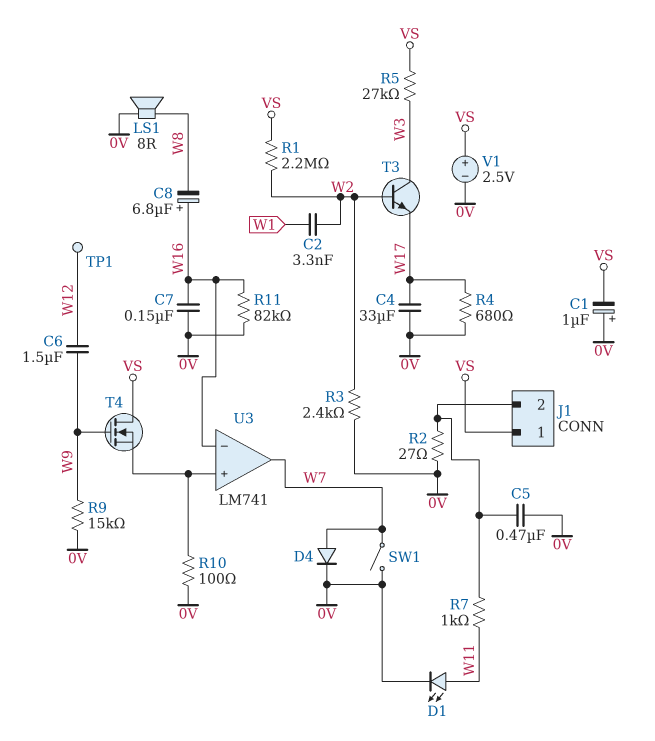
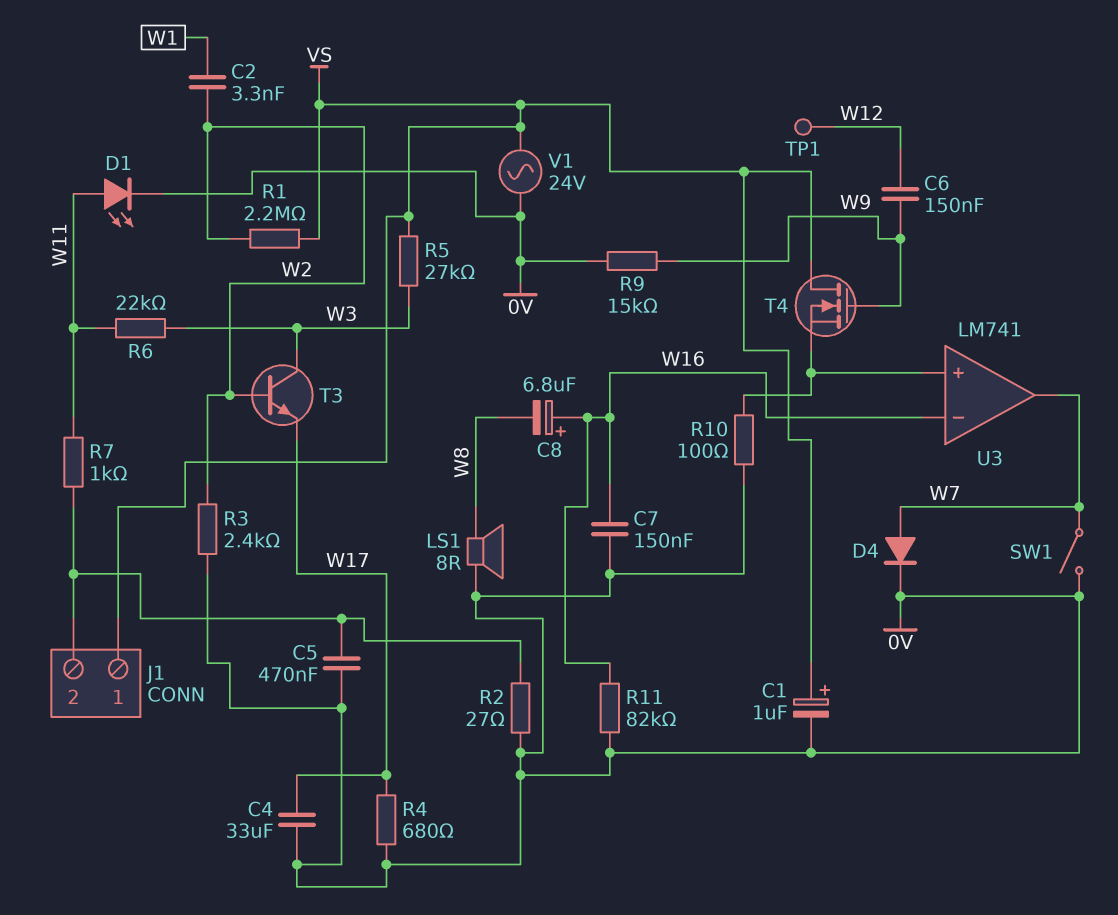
C1: 1uF (plus 0V, minus VS) -> 1uF (plus VS, minus 0V)
C6: 1.5uF (W9, W12) -> 150nF (W9, W12)
R6: none -> 22k (W3, W11)
V1: 2.5V (plus VS, minus 0V) -> AC 24V (0V, VS)

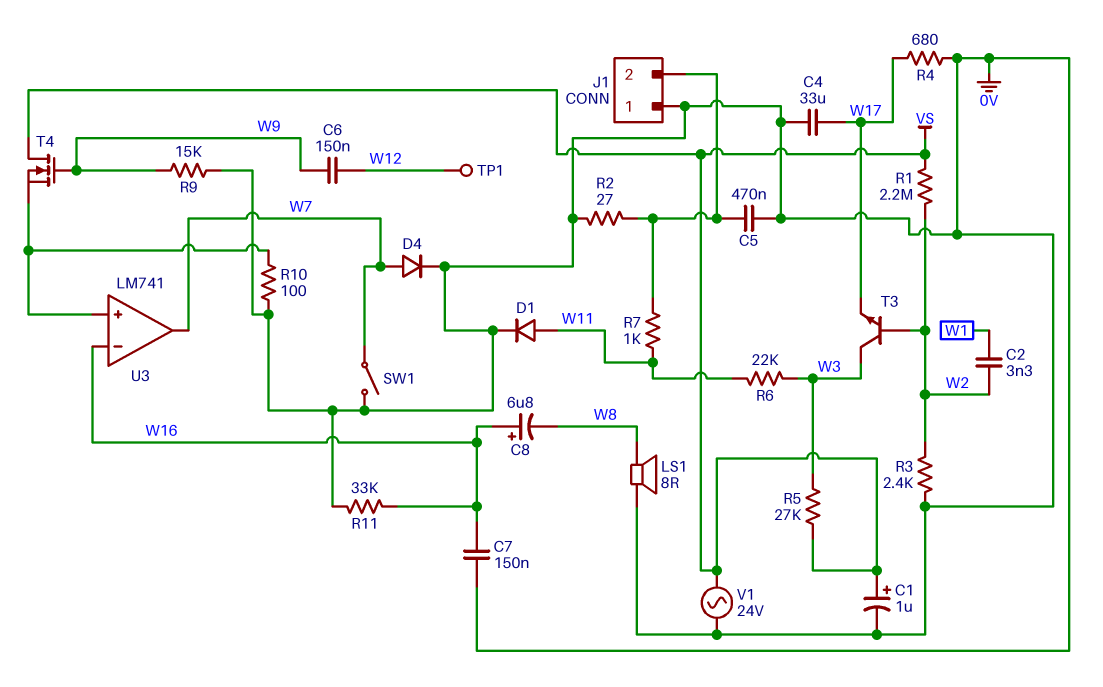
D1: LED (A W11, K 0V) -> diode (A W11, K 0V)
J1 pin 1: VS -> 0V
R11: 82k (0V, W16) -> 33k (0V, W16)

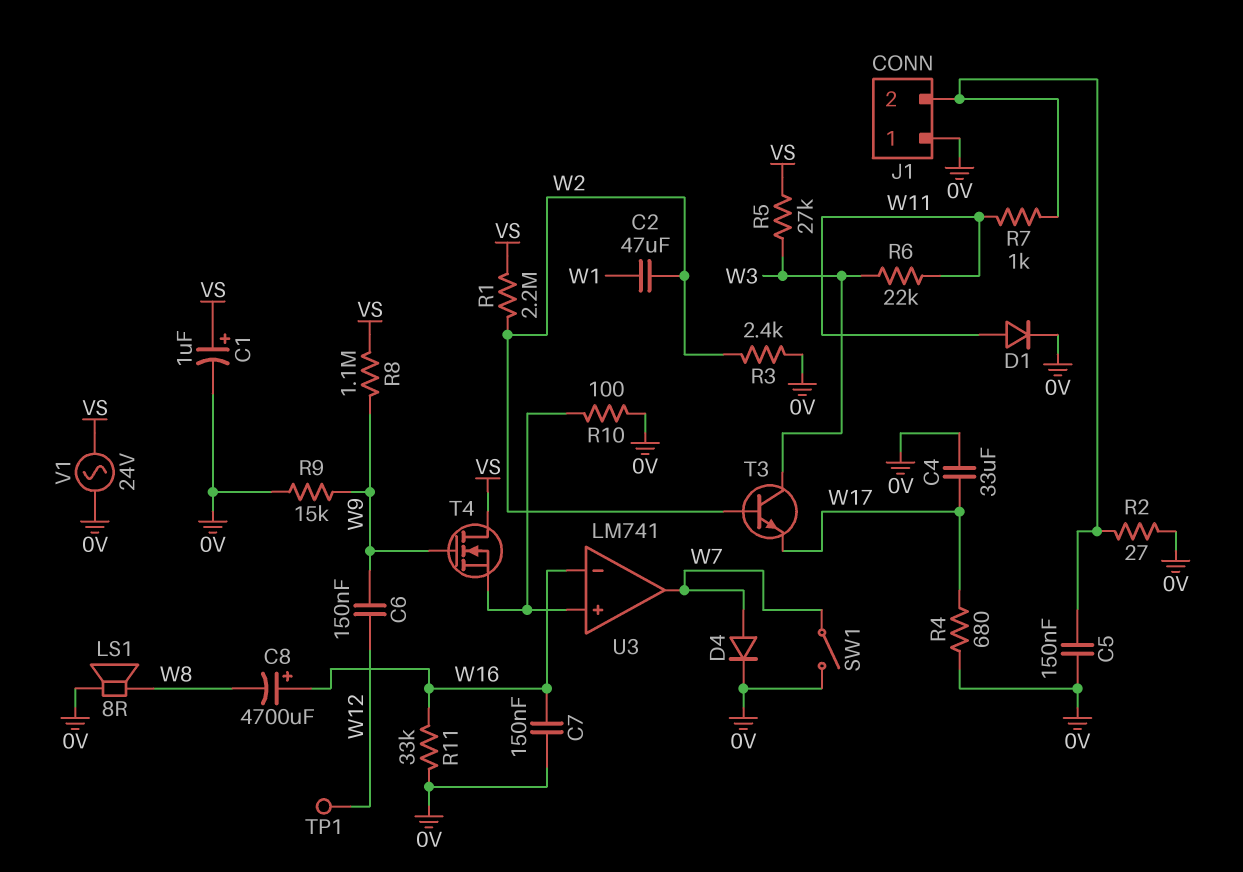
C2: 3.3nF (W1, W2) -> 47uF (W1, W2)
C5: 470nF (0V, J1/2) -> 150nF (0V, J1/2)
C8: 6.8uF (plus W16, minus W8) -> 4700uF (plus W16, minus W8)
R8: none -> 1.1M (VS, W9)

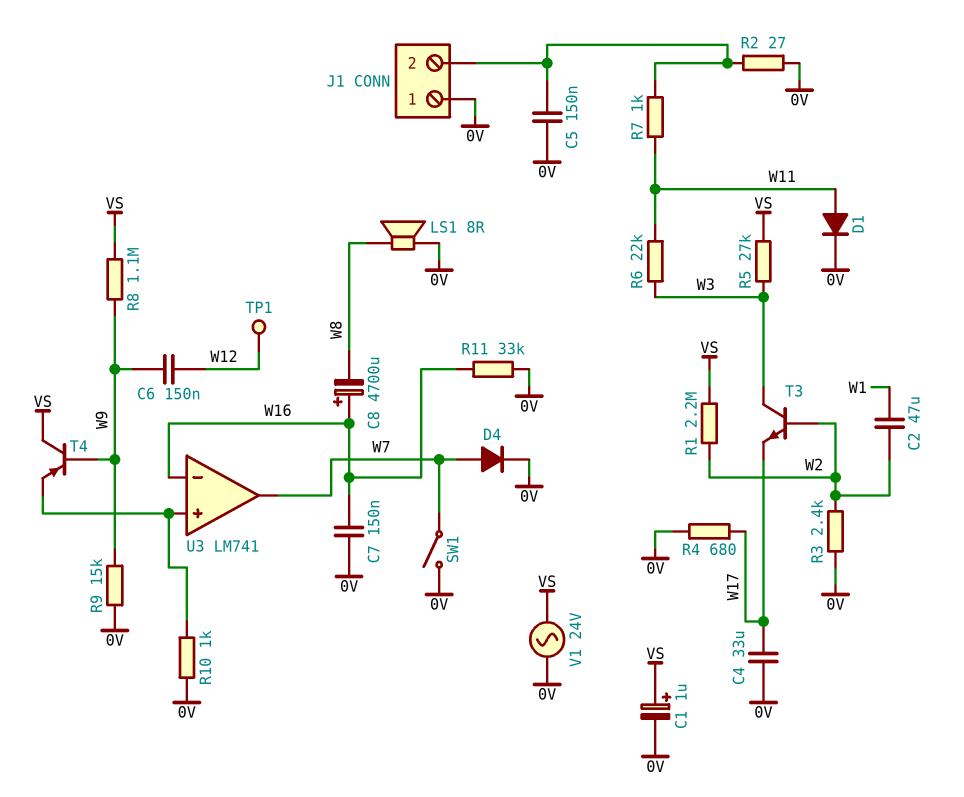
R10: 100 (0V, U3/in+) -> 1k (0V, U3/in+)
T4: NMOS (G W9, D VS, S U3/in+) -> PNP (B W9, C VS, E U3/in+)

